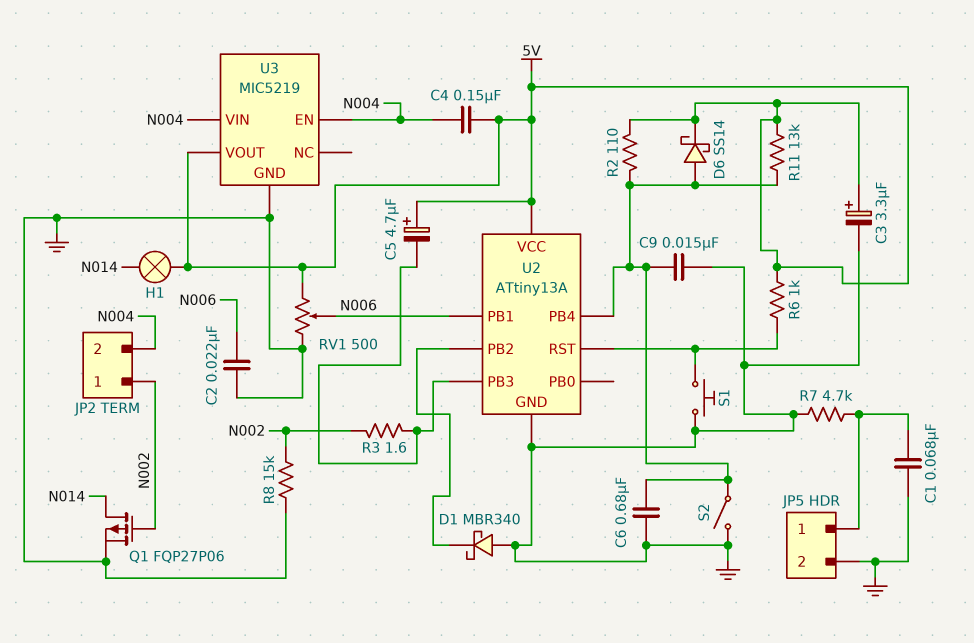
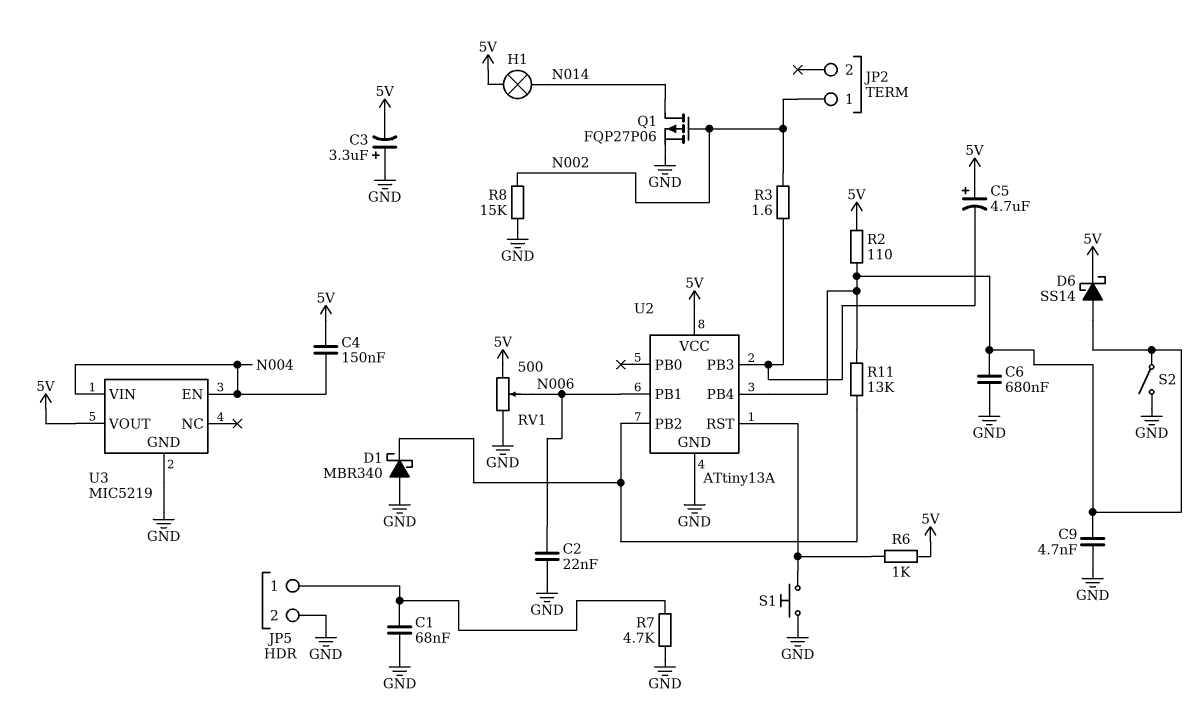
C3: 3.3uF (plus 5V, minus GND) -> 3.3uF (plus GND, minus 5V)
C9: 15nF (GND, U2/PB4) -> 4.7nF (GND, U2/PB4)
JP2 pin 2: N004 -> none
R11: 13k (5V, U2/PB4) -> 13k (U2/PB2, U2/PB4)

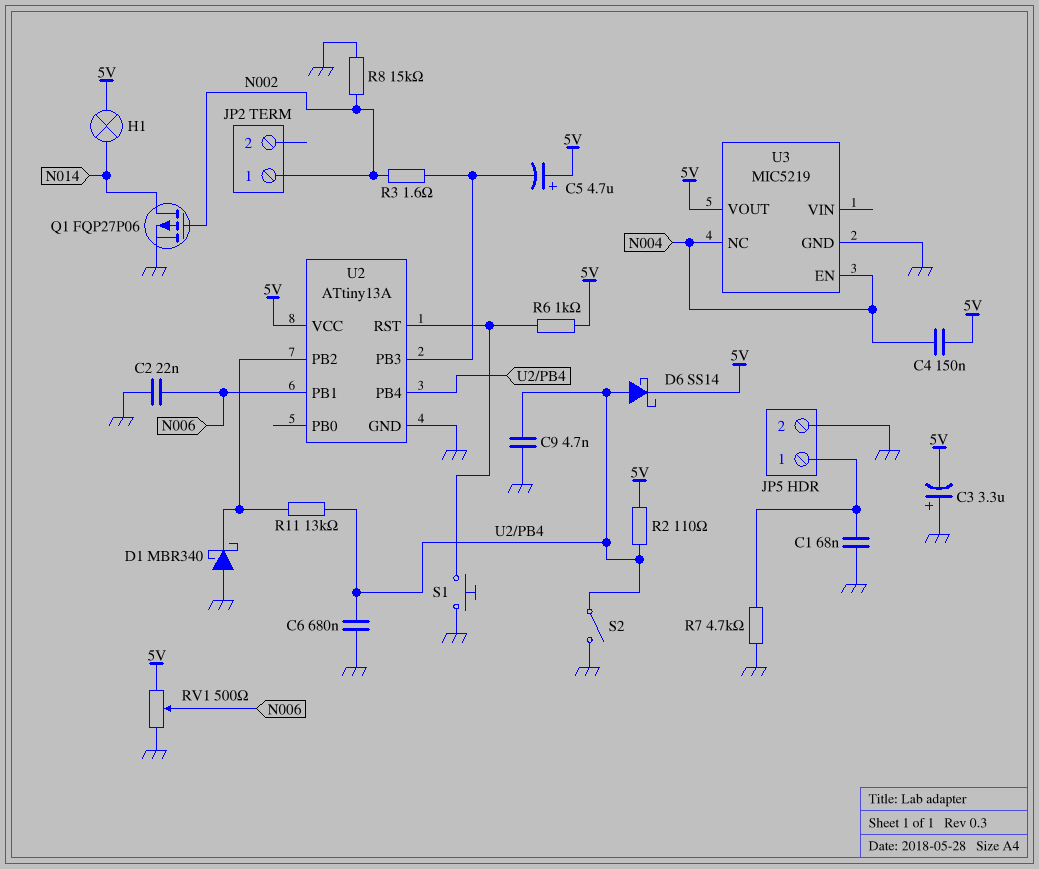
U3 pin NC: none -> N004
U3 pin VIN: N004 -> none

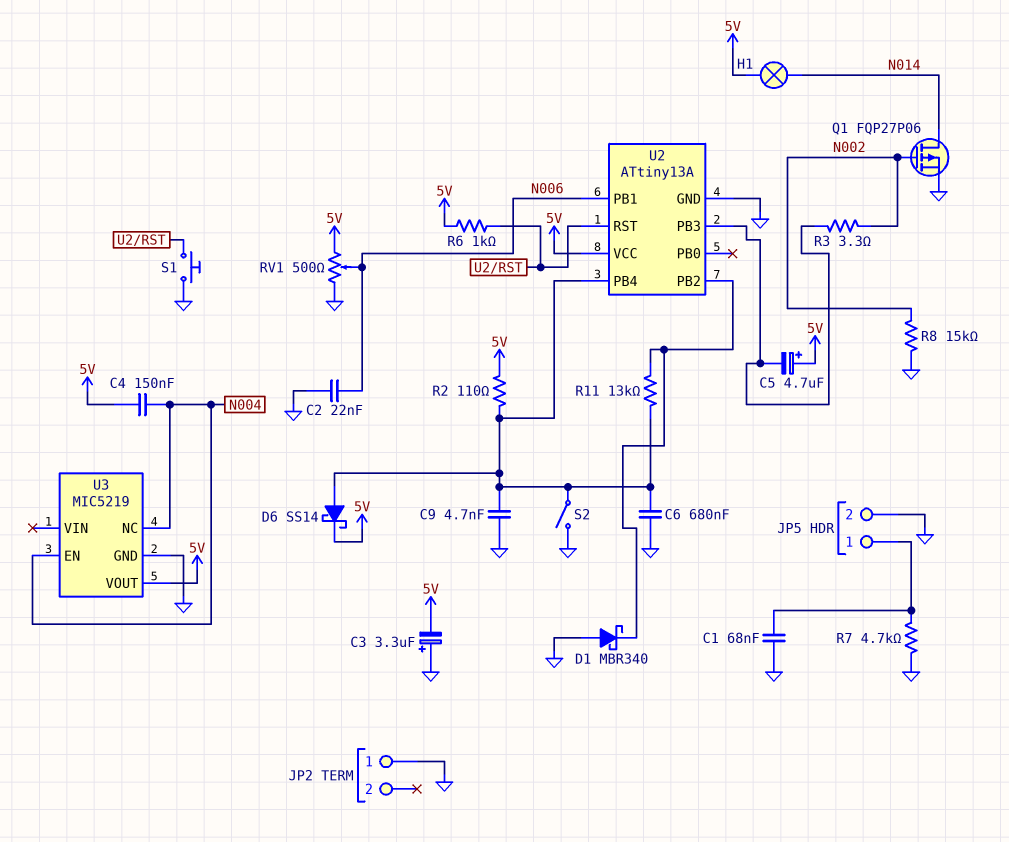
JP2 pin 1: N002 -> GND
R3: 1.6 (N002, U2/PB3) -> 3.3 (N002, U2/PB3)

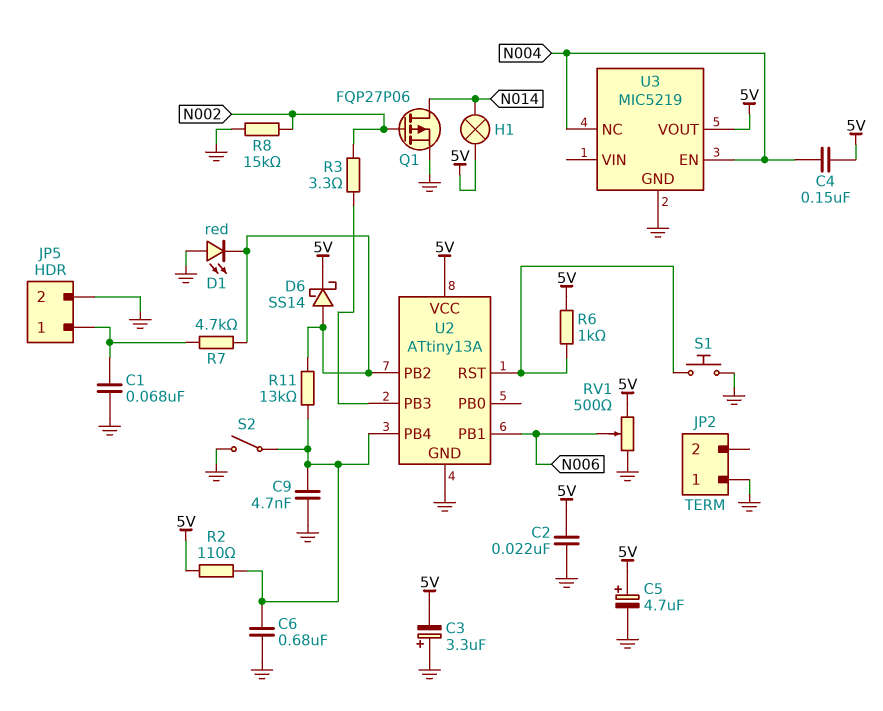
C2: 22nF (GND, N006) -> 22nF (5V, GND)
C5: 4.7uF (plus 5V, minus U2/PB3) -> 4.7uF (plus 5V, minus GND)
D1: schottky MBR340 (A GND, K U2/PB2) -> LED red (A GND, K U2/PB2)
D6: schottky SS14 (A U2/PB4, K 5V) -> schottky SS14 (A U2/PB2, K 5V)
R7: 4.7k (GND, JP5/1) -> 4.7k (JP5/1, U2/PB2)

